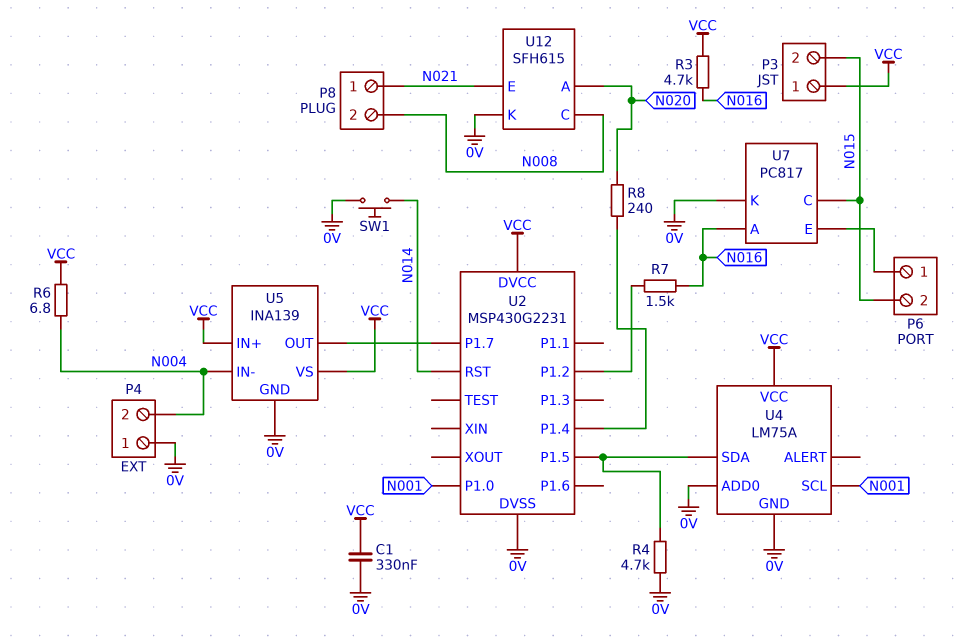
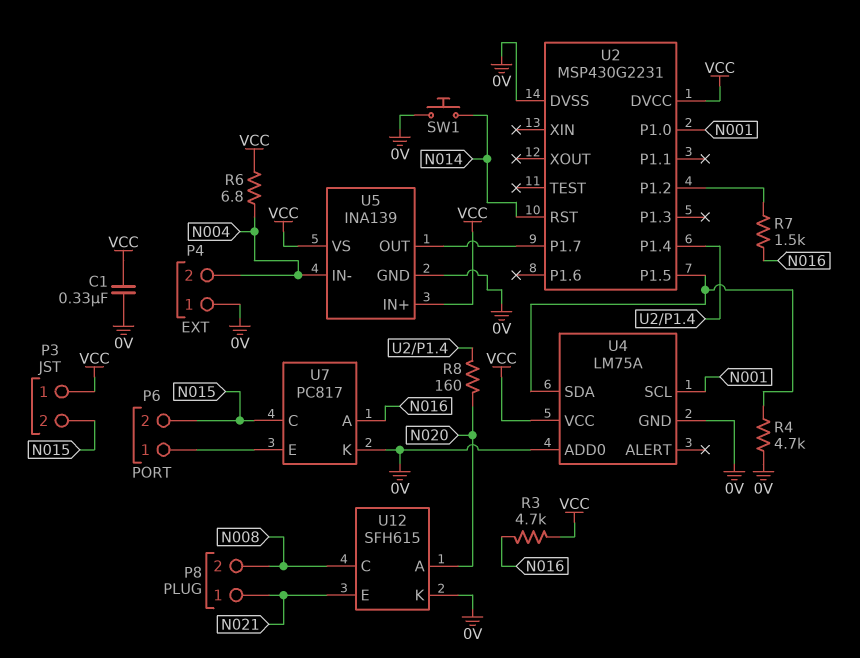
R8: 240 (N020, U2/P1.4) -> 160 (N020, U2/P1.4)

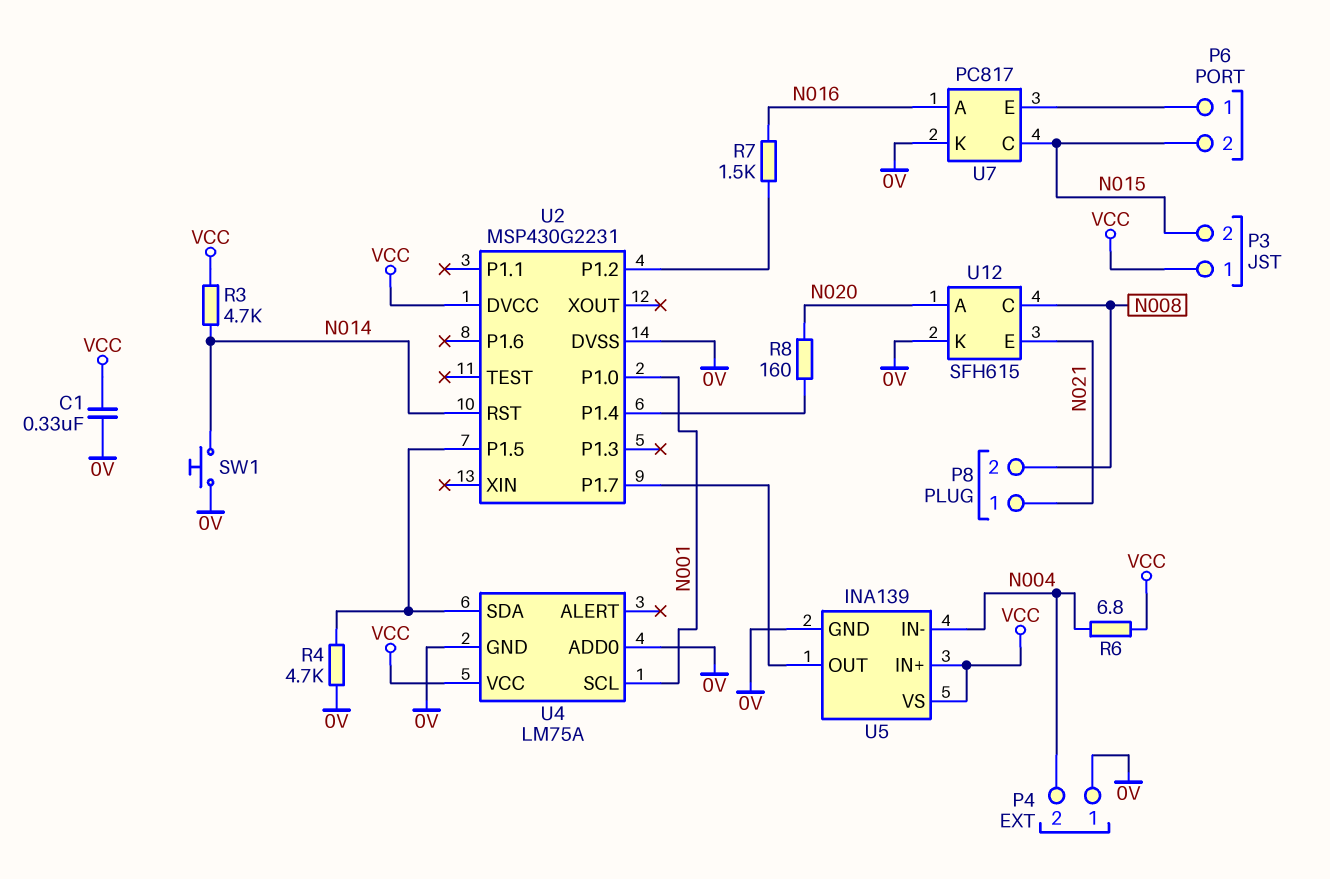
R3: 4.7k (N016, VCC) -> 4.7k (N014, VCC)

